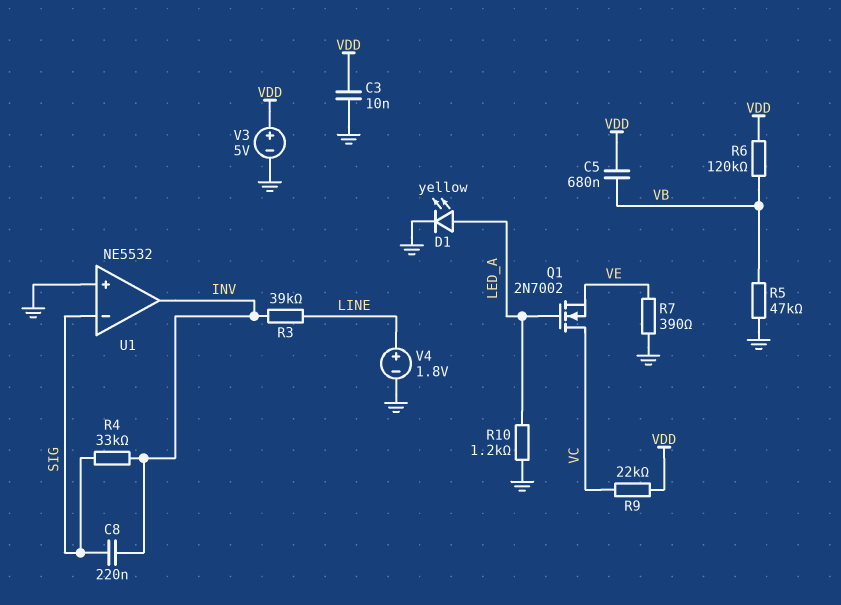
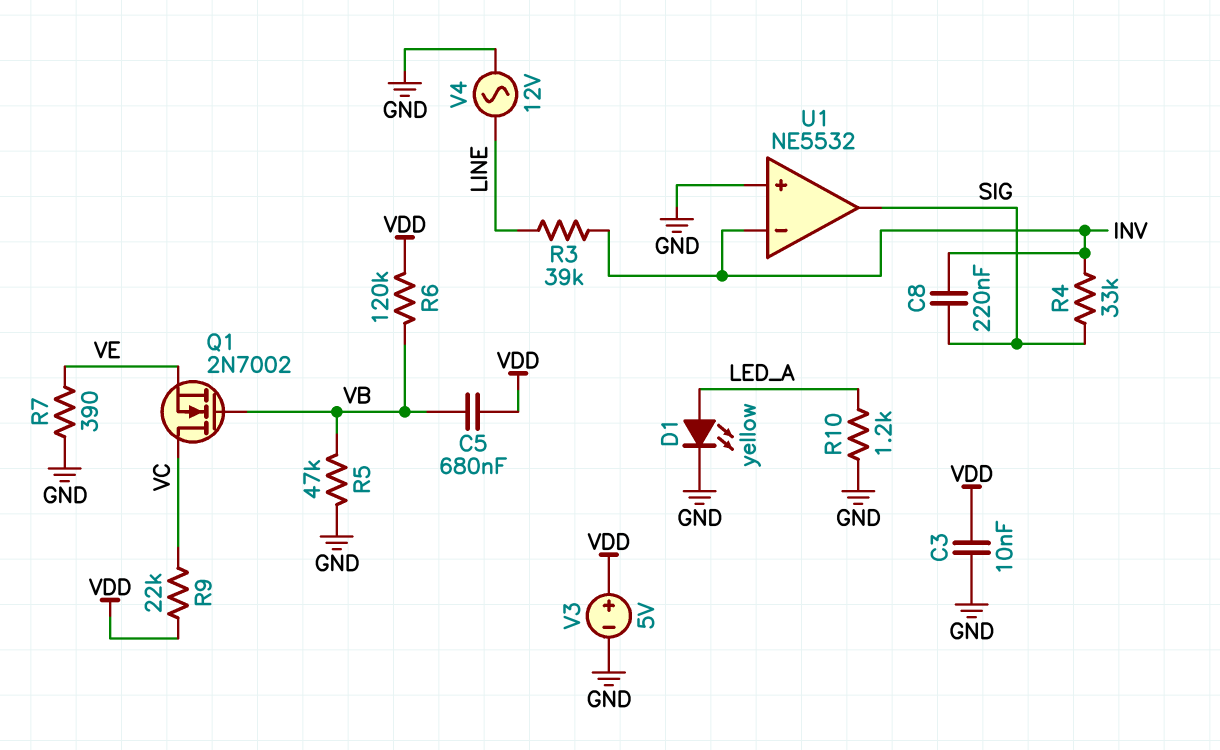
Q1: NMOS 2N7002 (G LED_A, D VC, S VE) -> NMOS 2N7002 (G VB, D VC, S VE)
U1 pin in-: SIG -> INV
U1 pin out: INV -> SIG
V4: 1.8V (plus LINE, minus GND) -> AC 12V (GND, LINE)

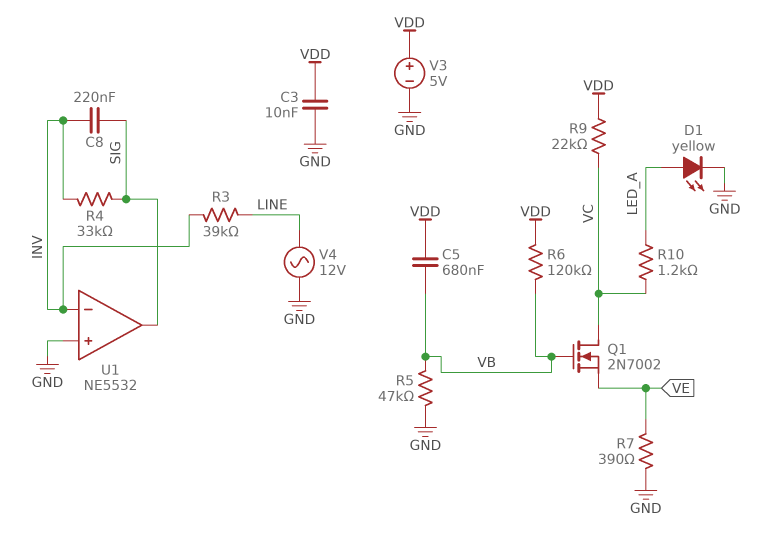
R10: 1.2k (GND, LED_A) -> 1.2k (LED_A, VC)

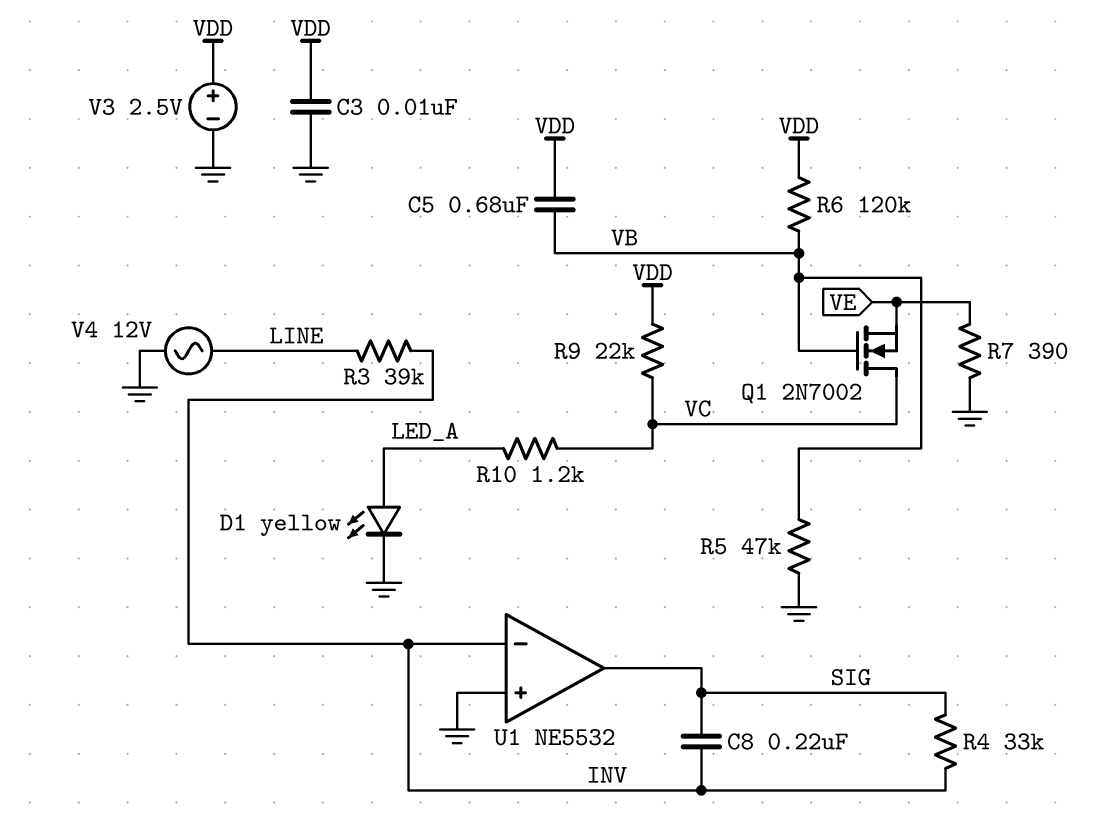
V3: 5V (plus VDD, minus GND) -> 2.5V (plus VDD, minus GND)

